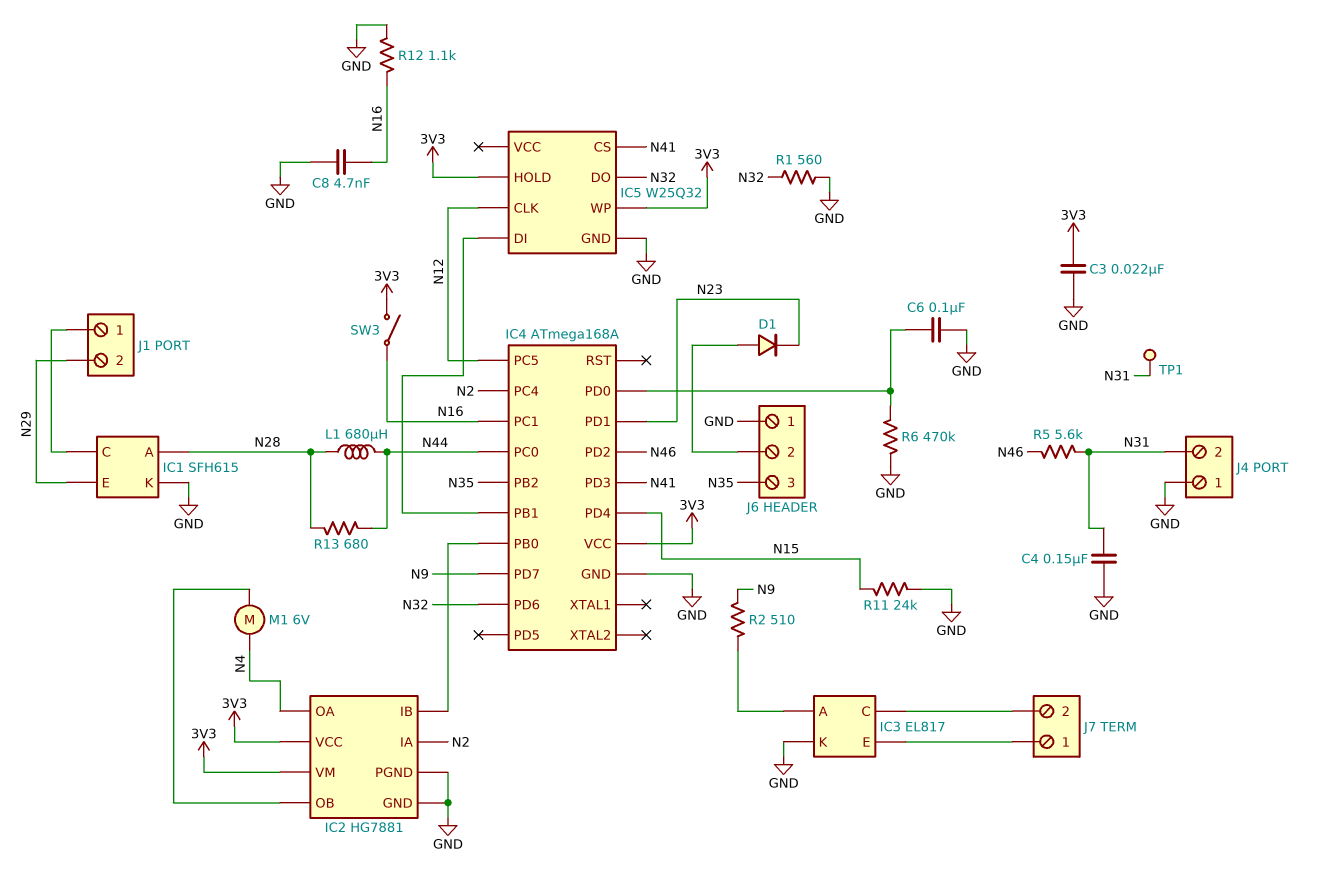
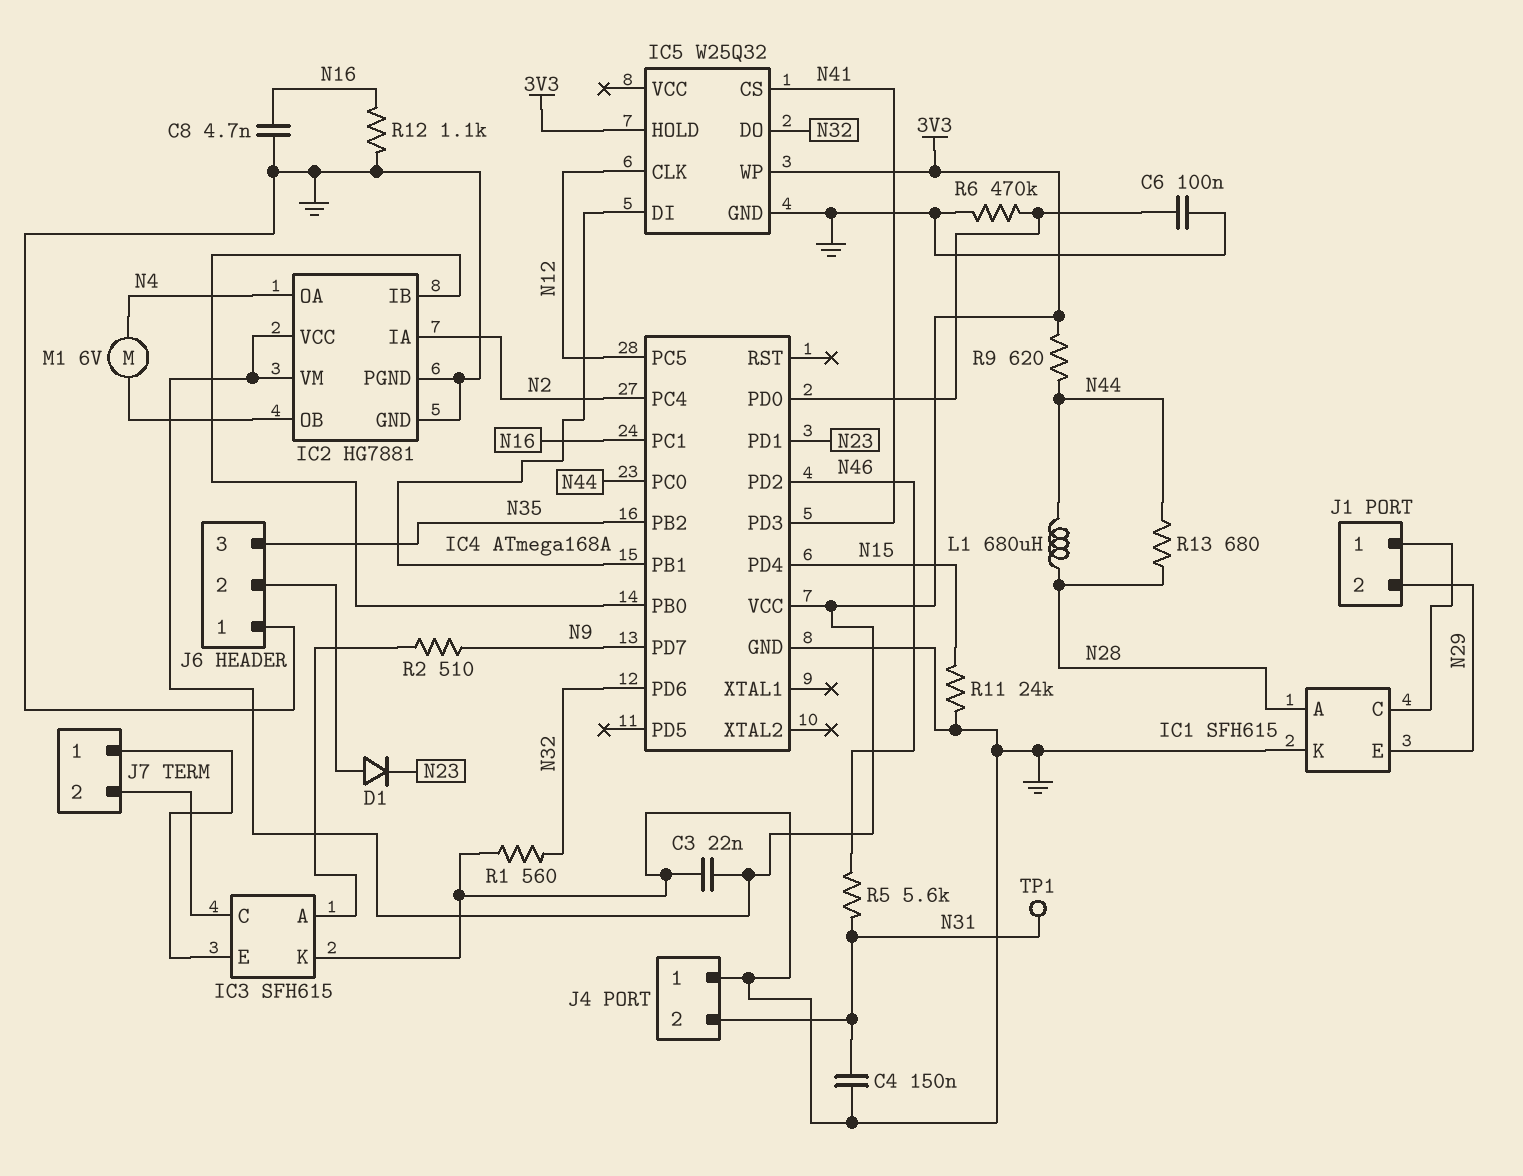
IC3: EL817 -> SFH615
R9: none -> 620 (3V3, N44)
SW3: switch (3V3, N16) -> none

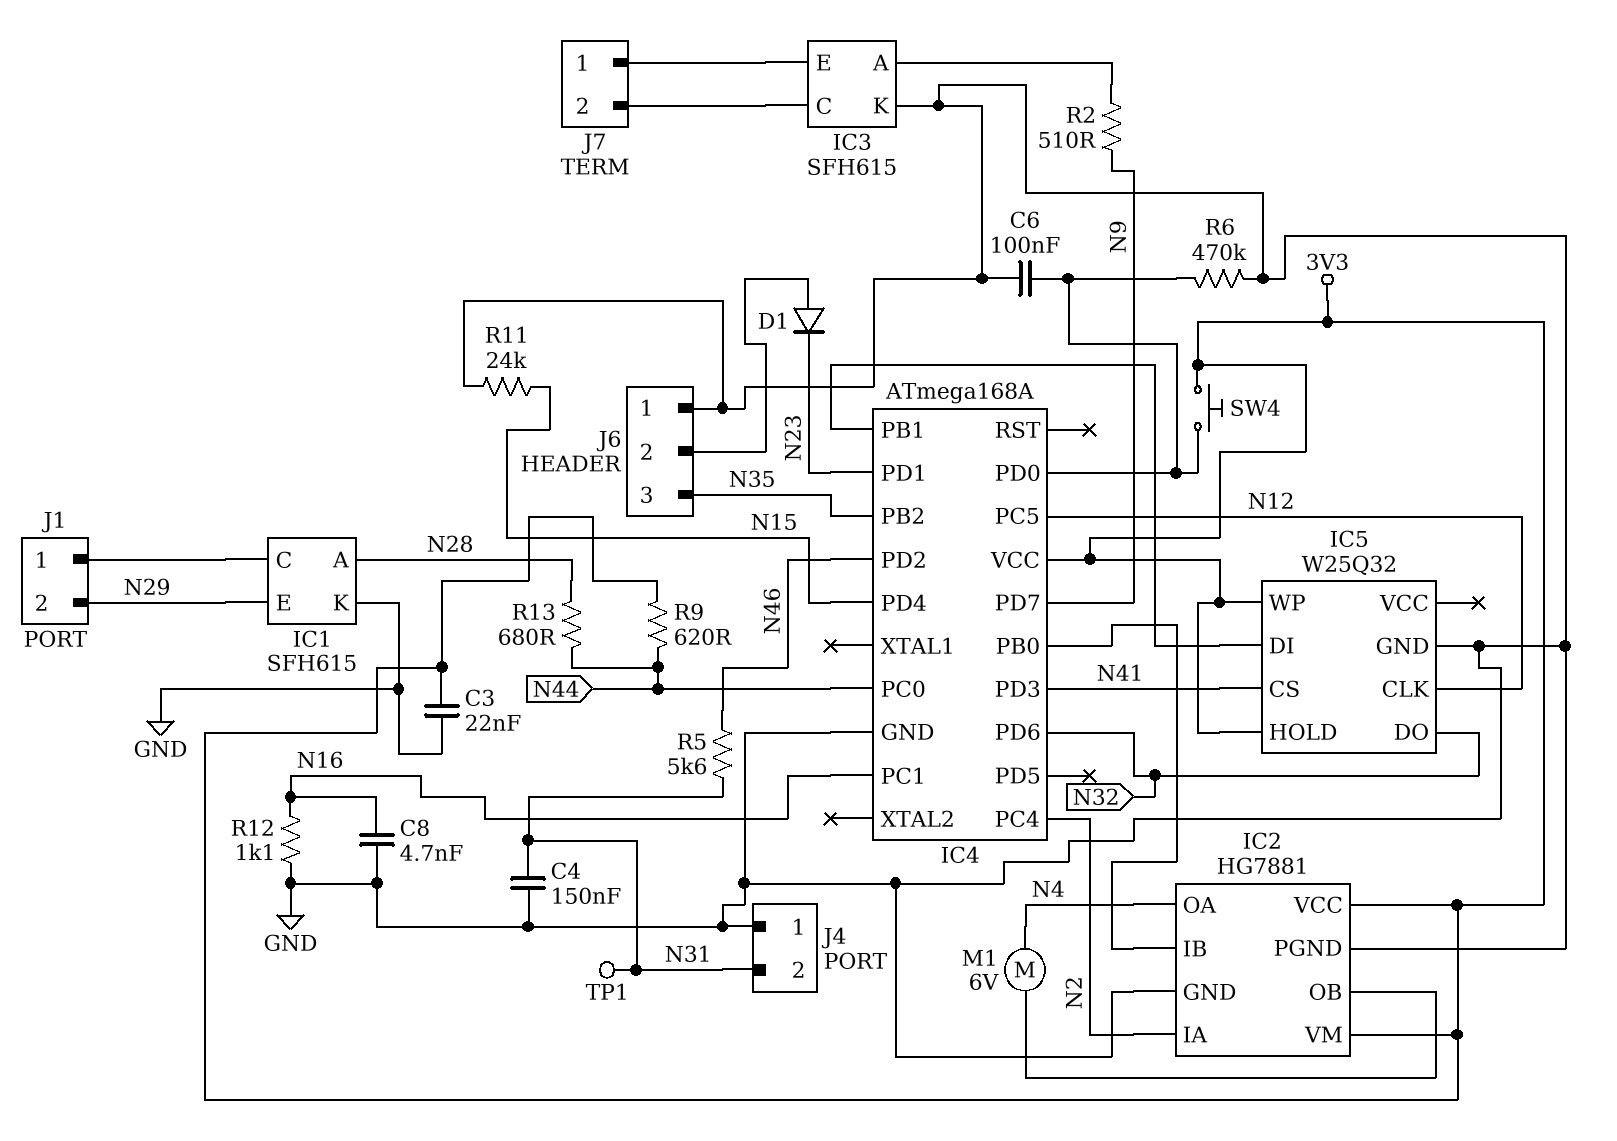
L1: 680uH (N28, N44) -> none
R1: 560 (GND, N32) -> none
SW4: none -> button (3V3, IC4/PD0)

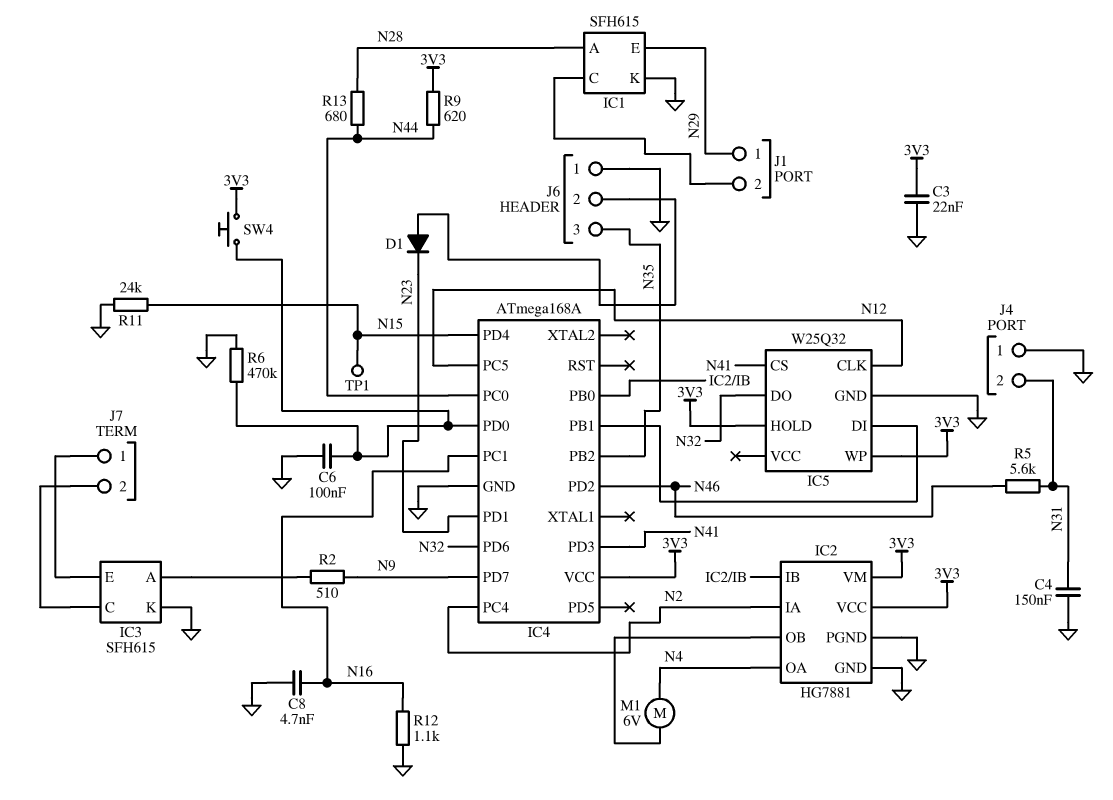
J1 pin 1: IC1/C -> N29
J1 pin 2: N29 -> IC1/C
TP1: test point (N31) -> test point (N15)

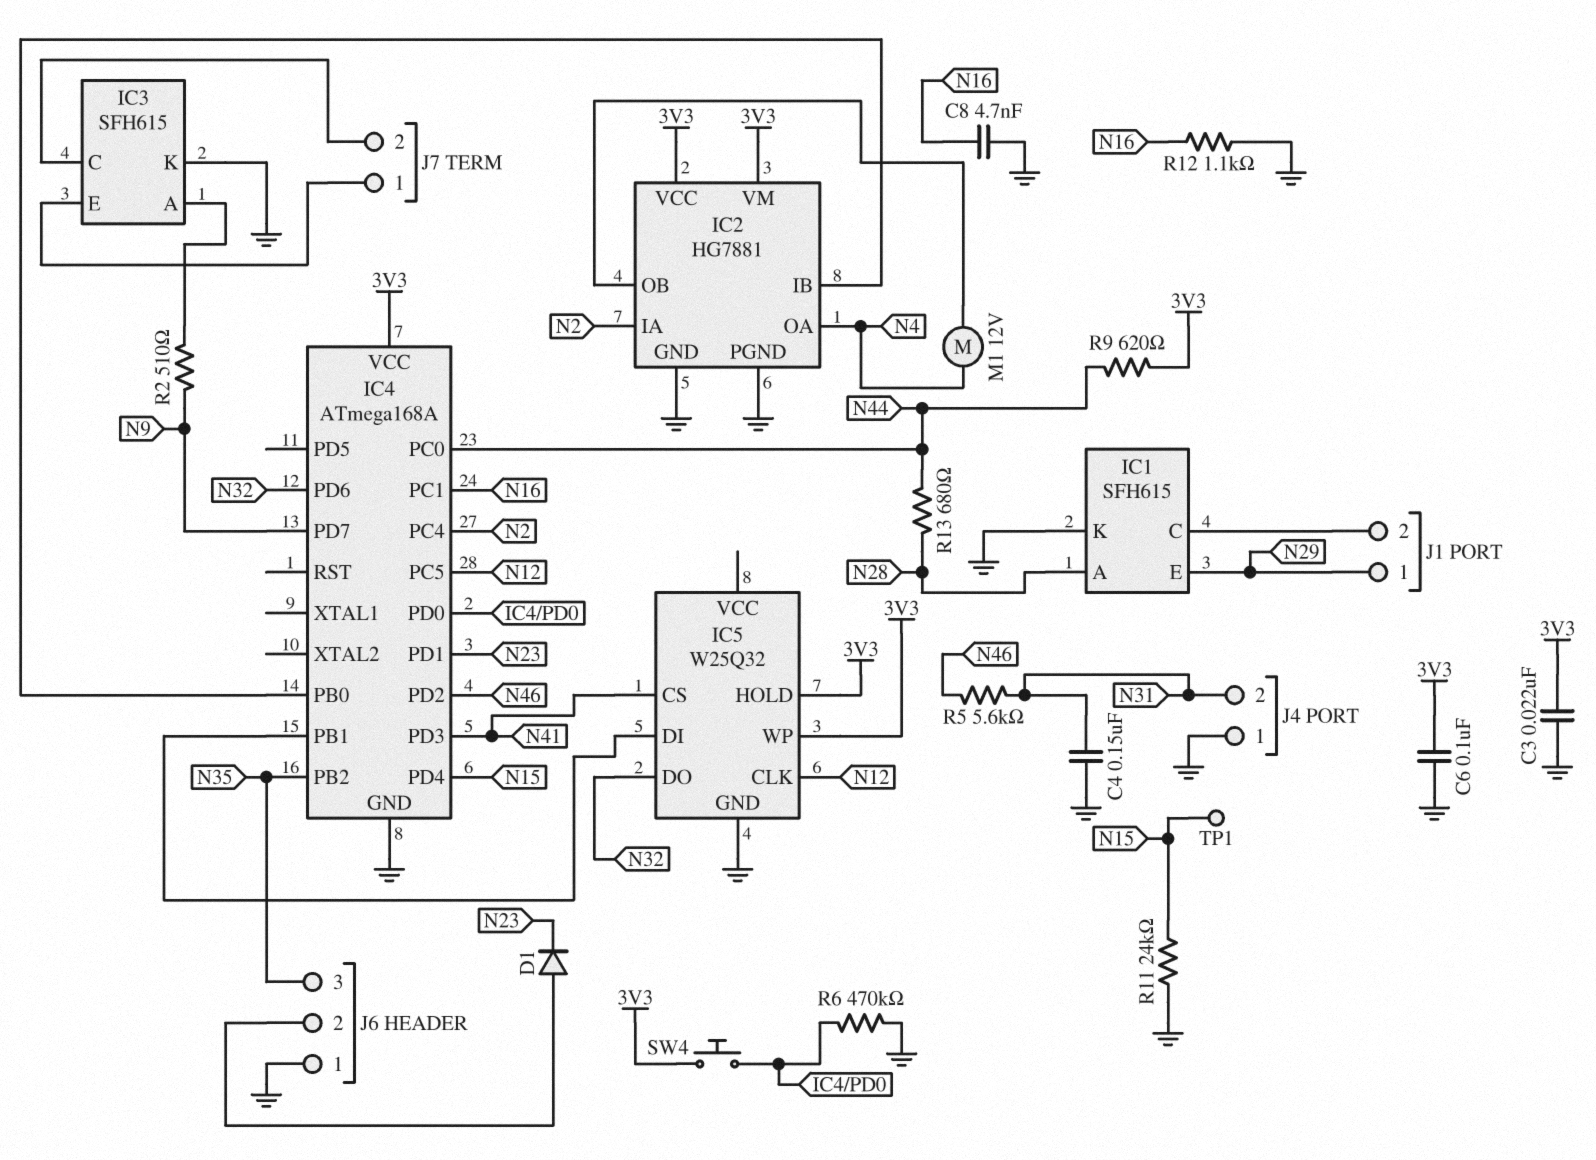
C6: 100nF (GND, IC4/PD0) -> 100nF (3V3, GND)
M1: motor 6V (IC2/OB, N4) -> motor 12V (IC2/OB, N4)

